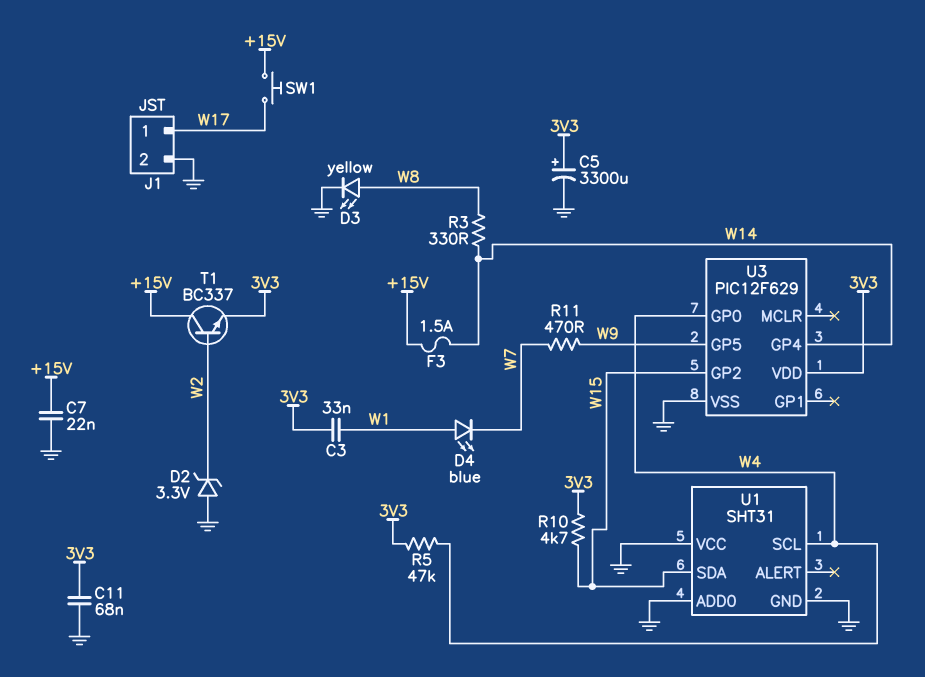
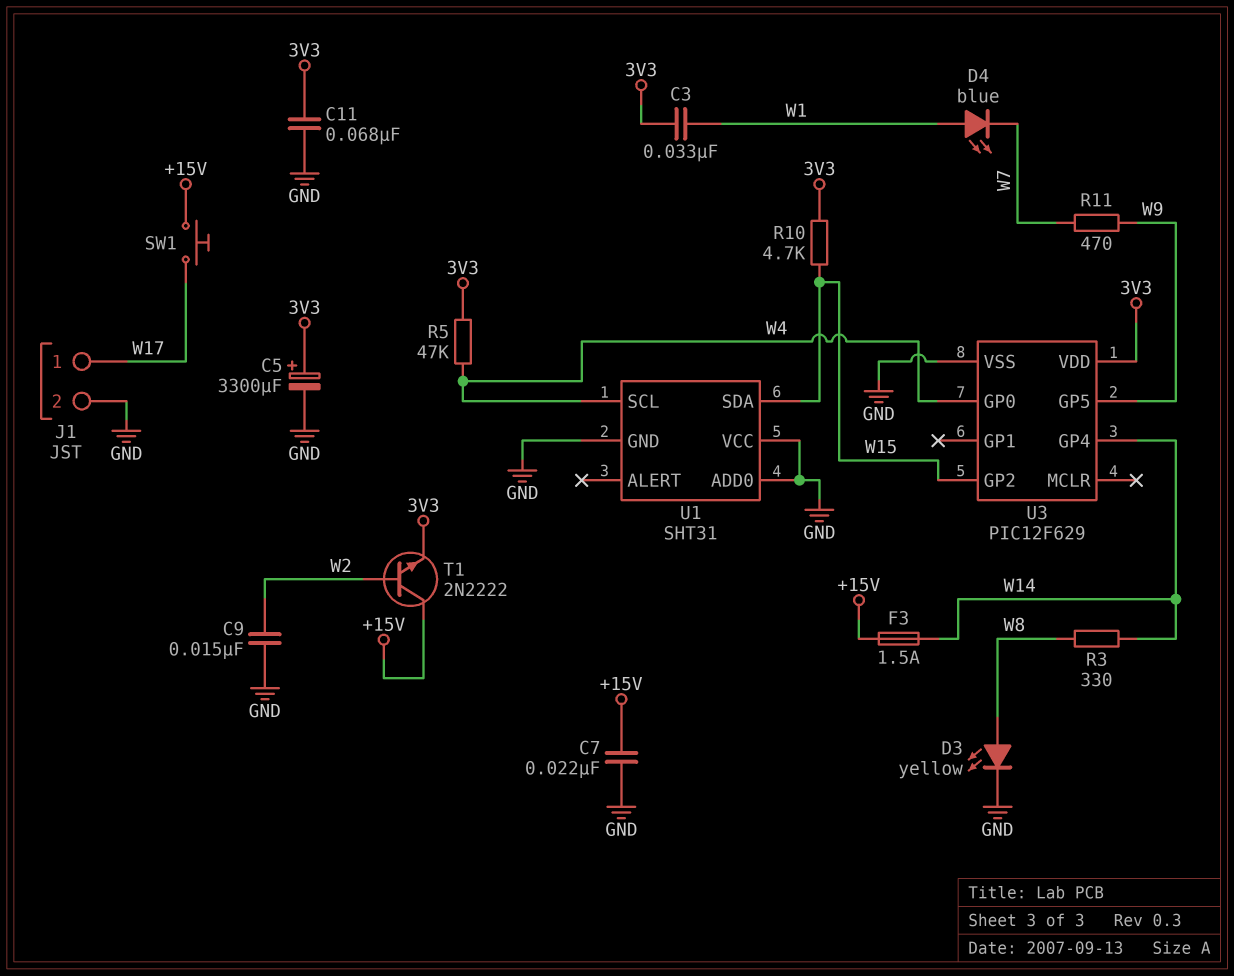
C9: none -> 15nF (GND, W2)
D2: zener 3.3V (A GND, K W2) -> none
T1: NPN BC337 (B W2, C +15V, E 3V3) -> NPN 2N2222 (B W2, C +15V, E 3V3)

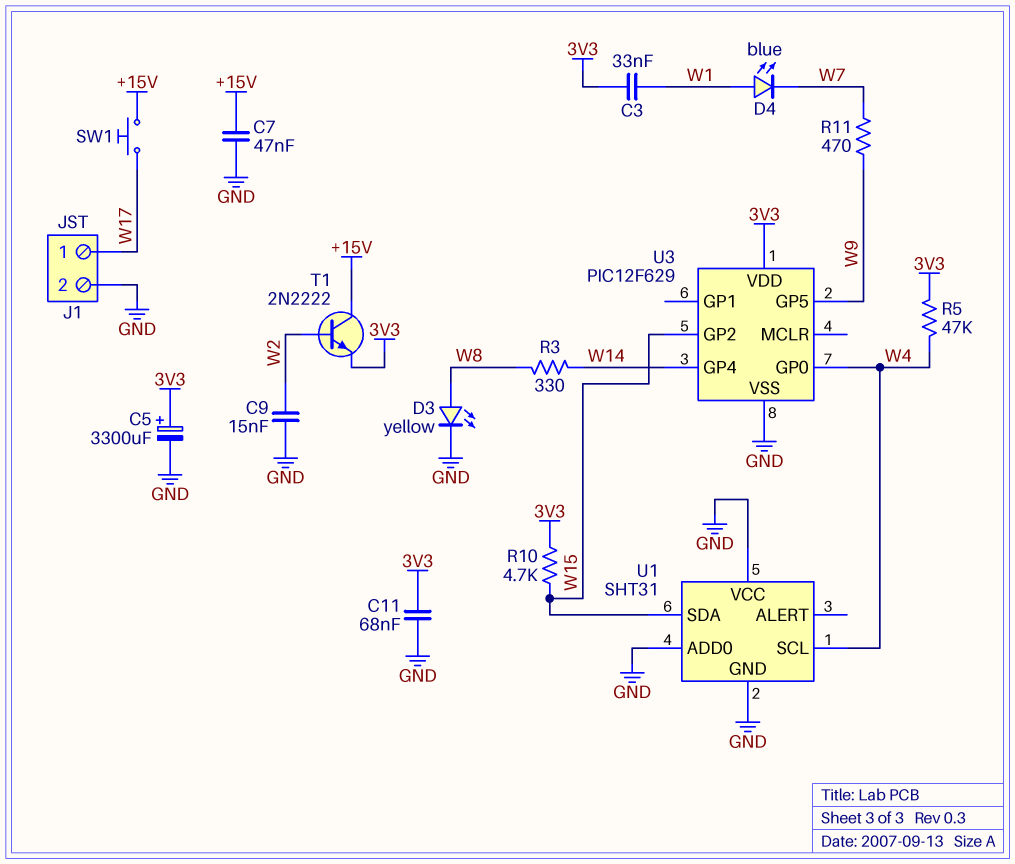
C7: 22nF (+15V, GND) -> 47nF (+15V, GND)
F3: 1.5A (+15V, W14) -> none

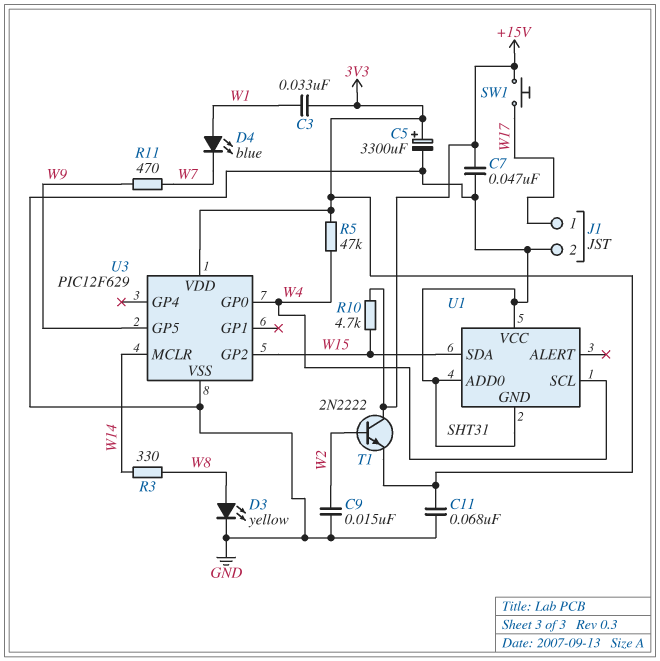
R10: 4.7k (3V3, W15) -> 4.7k (+15V, W15)
U3 pin GP4: W14 -> none
U3 pin MCLR: none -> W14

